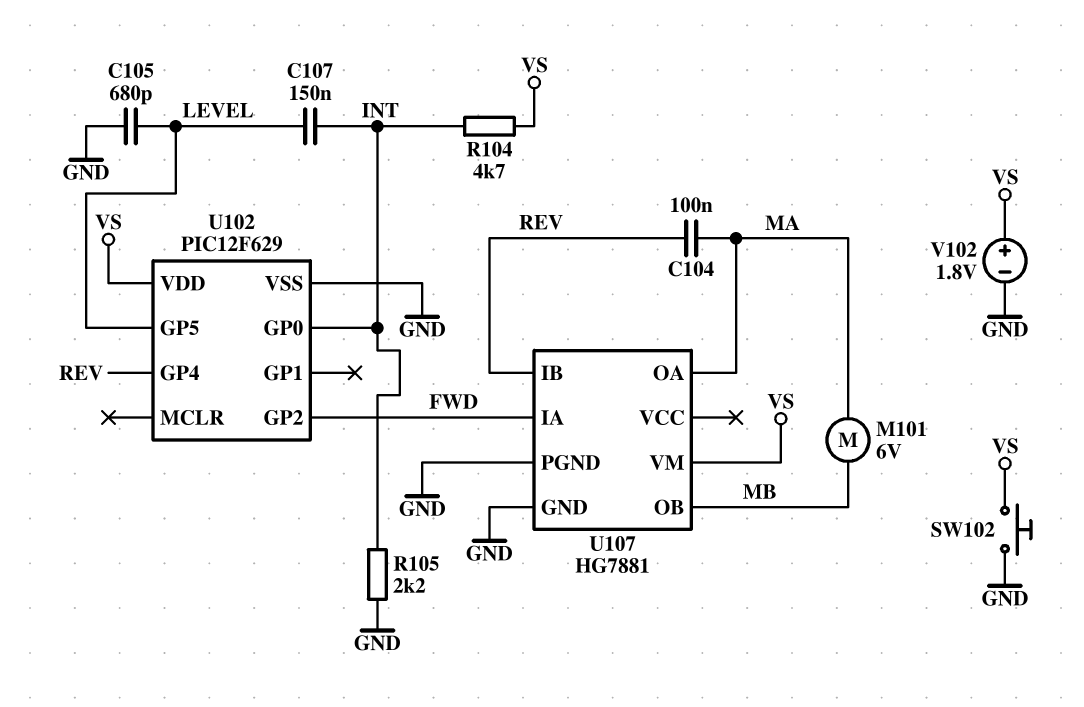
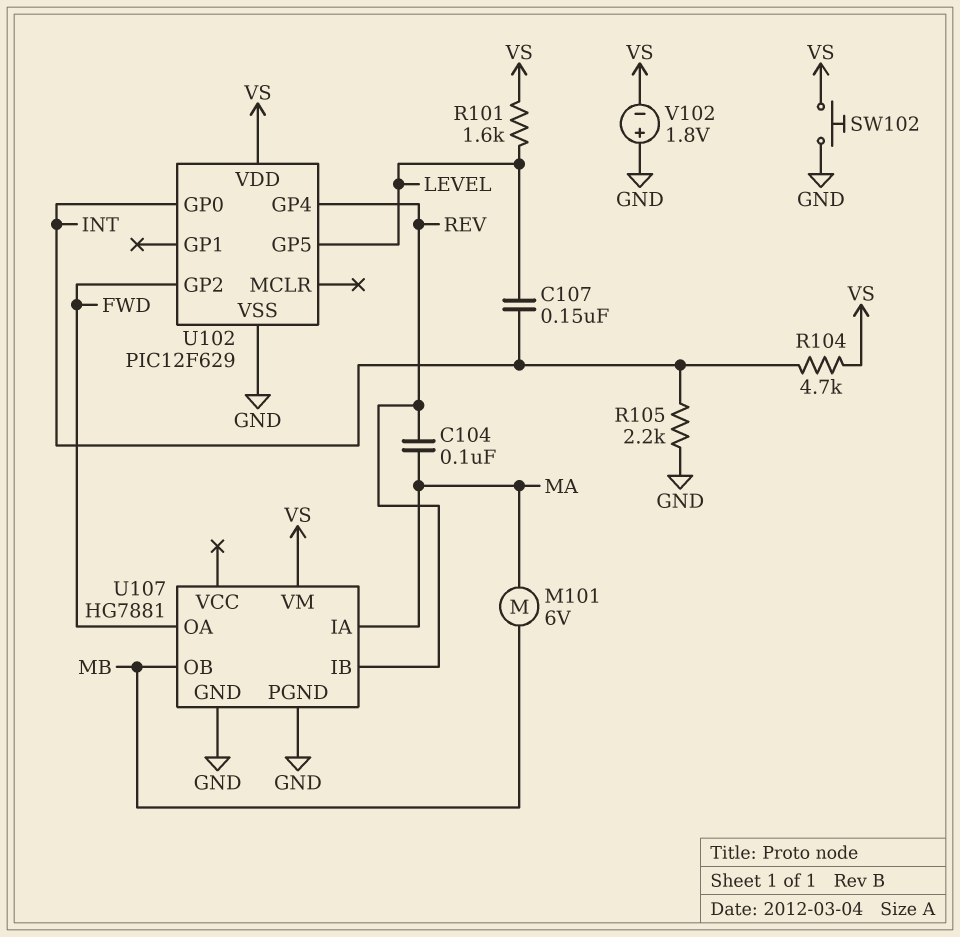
C105: 680pF (GND, LEVEL) -> none
R101: none -> 1.6k (LEVEL, VS)
U107 pin IA: FWD -> MA
U107 pin OA: MA -> FWD
V102: 1.8V (plus VS, minus GND) -> 1.8V (plus GND, minus VS)

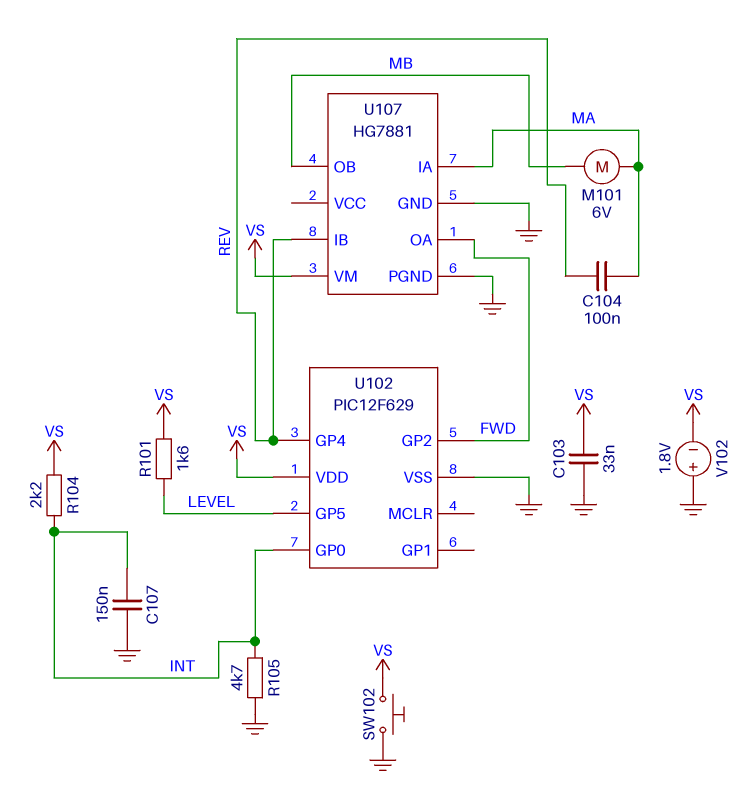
C103: none -> 33nF (GND, VS)
C107: 150nF (INT, LEVEL) -> 150nF (GND, INT)
R104: 4.7k (INT, VS) -> 2.2k (INT, VS)
R105: 2.2k (GND, INT) -> 4.7k (GND, INT)

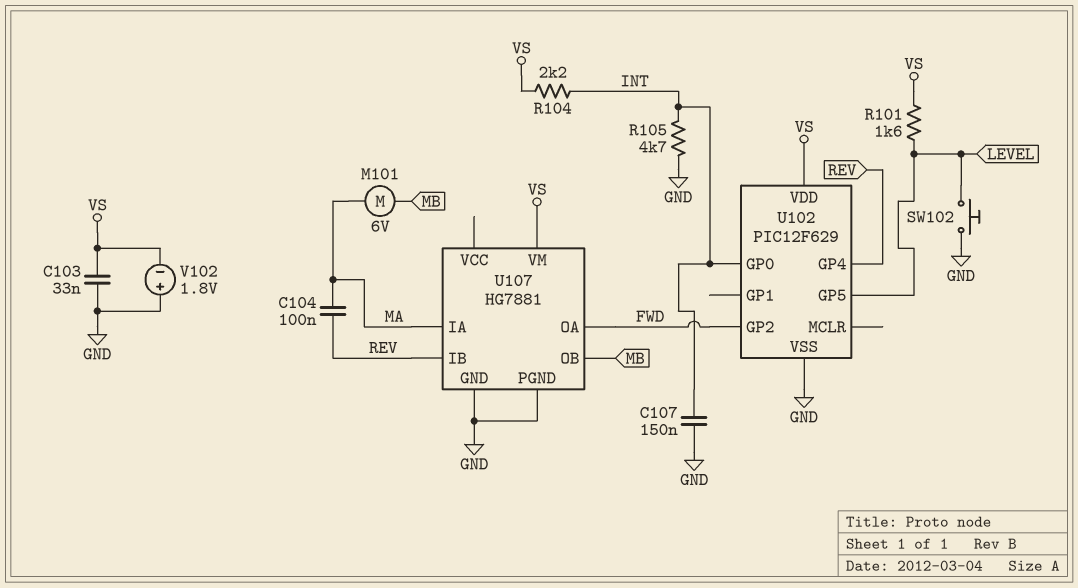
SW102: button (GND, VS) -> button (GND, LEVEL)

